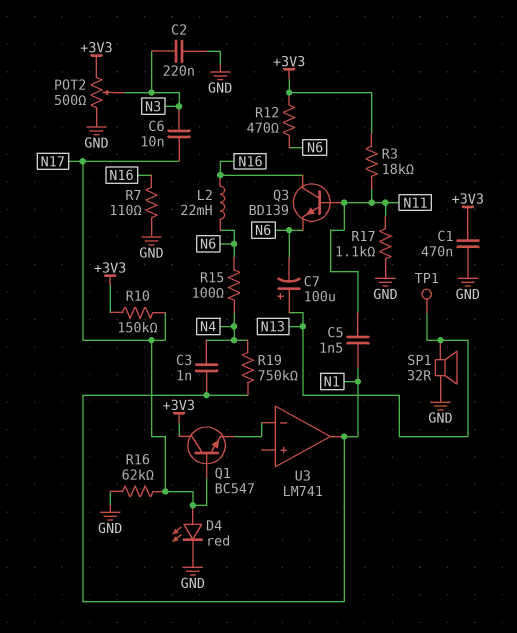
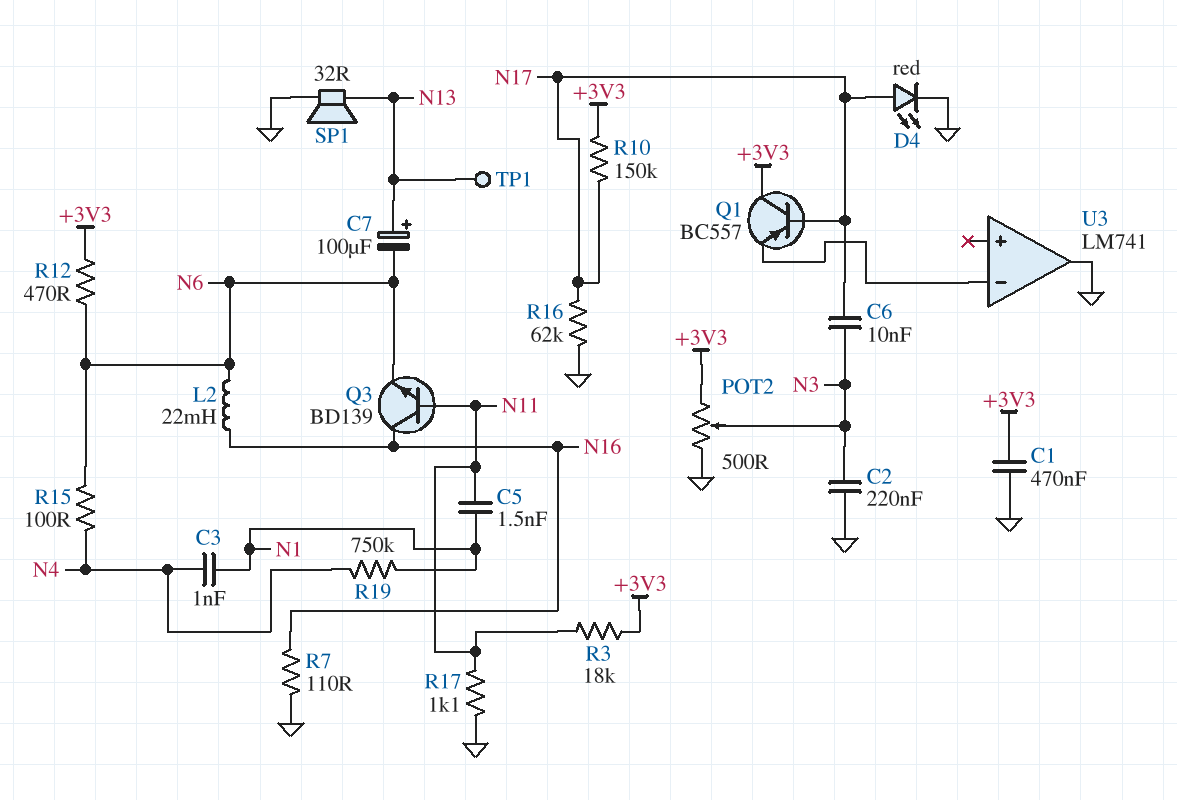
Q1: NPN BC547 (B N17, C +3V3, E U3/in-) -> PNP BC557 (B N17, C +3V3, E U3/in-)
U3 pin out: N1 -> GND

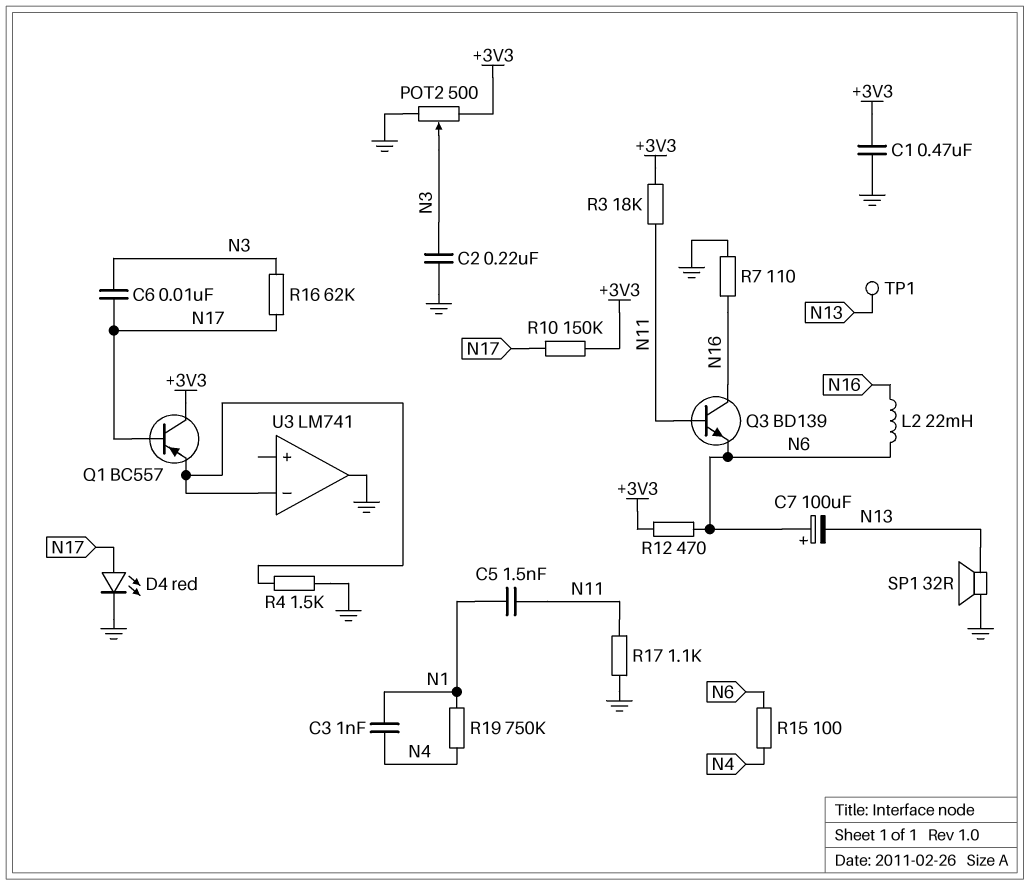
C7: 100uF (plus N13, minus N6) -> 100uF (plus N6, minus N13)
R4: none -> 1.5k (GND, U3/in-)
R16: 62k (GND, N17) -> 62k (N3, N17)

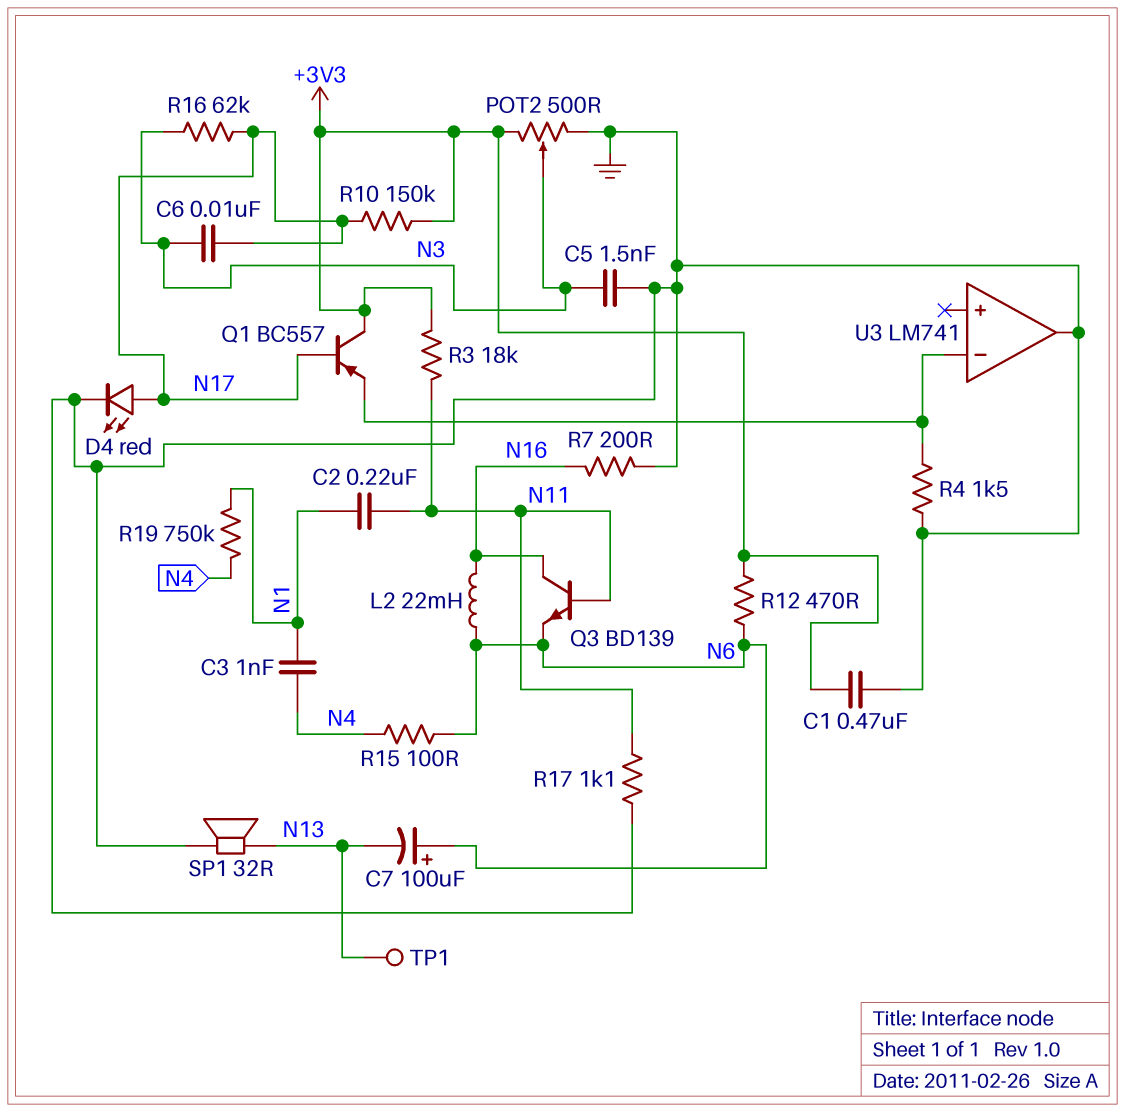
C2: 220nF (GND, N3) -> 220nF (N1, N11)
C5: 1.5nF (N1, N11) -> 1.5nF (GND, N3)
R7: 110 (GND, N16) -> 200 (GND, N16)

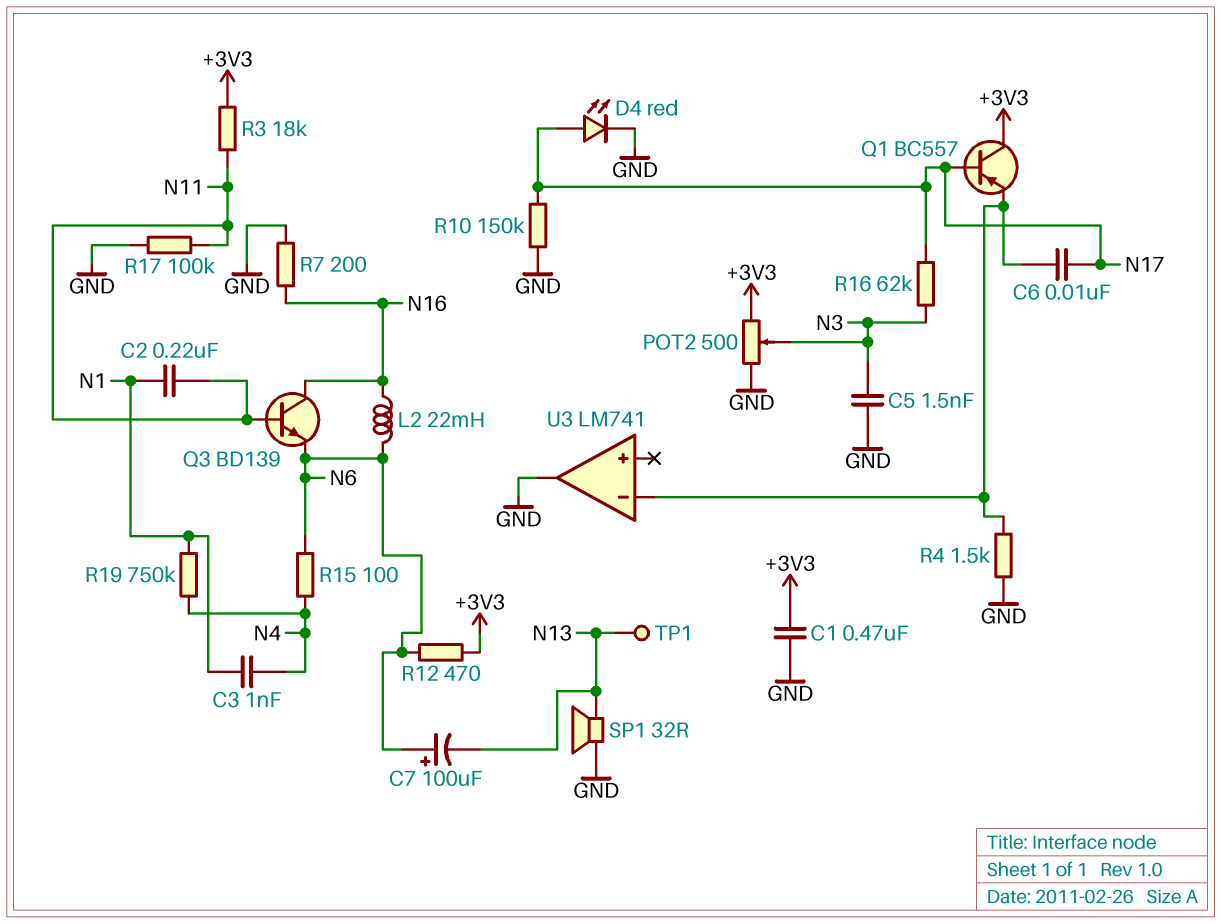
C6: 10nF (N3, N17) -> 10nF (N17, U3/in-)
R10: 150k (+3V3, N17) -> 150k (GND, N17)
R17: 1.1k (GND, N11) -> 100k (GND, N11)

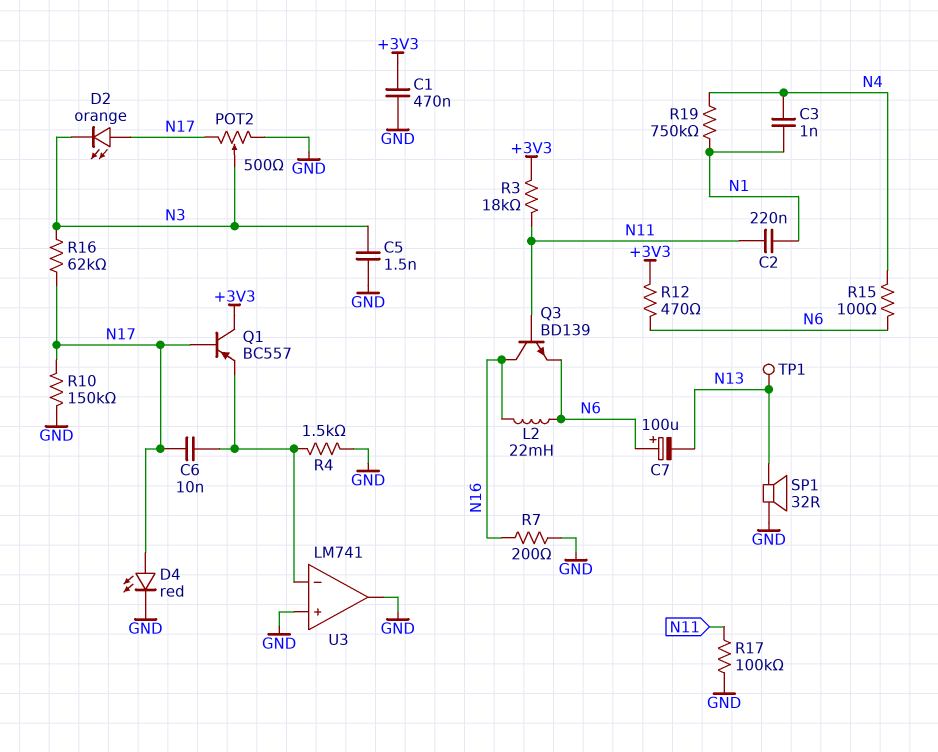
D2: none -> LED orange (A N17, K N3)
POT2: 500 (+3V3, GND, wiper N3) -> 500 (GND, N17, wiper N3)
U3 pin in+: none -> GND

